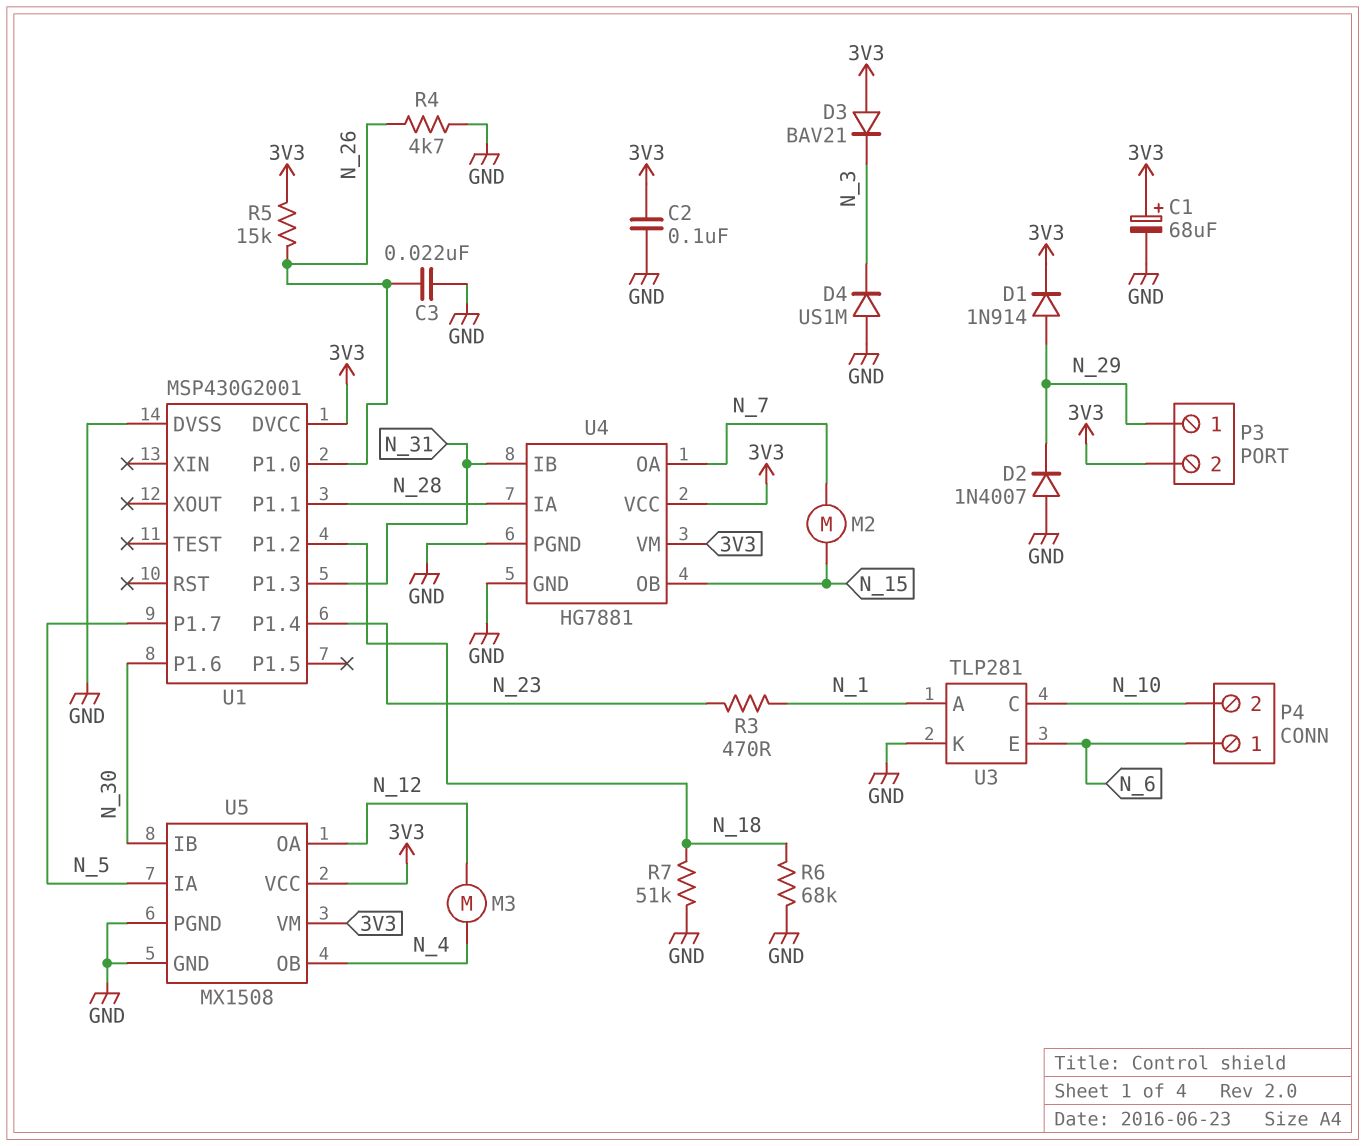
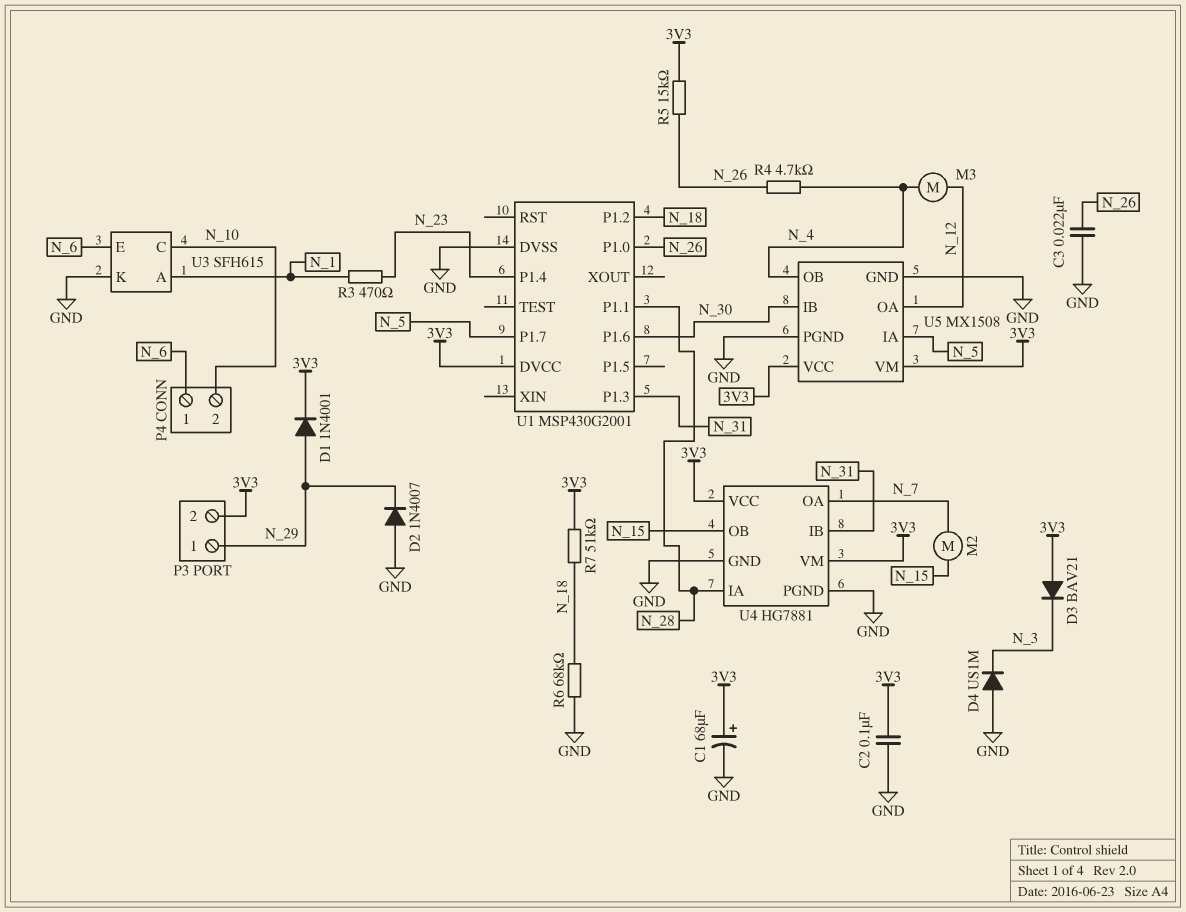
D1: diode 1N914 (A N_29, K 3V3) -> diode 1N4001 (A N_29, K 3V3)
R4: 4.7k (GND, N_26) -> 4.7k (N_4, N_26)
R7: 51k (GND, N_18) -> 51k (3V3, N_18)
U3: TLP281 -> SFH615

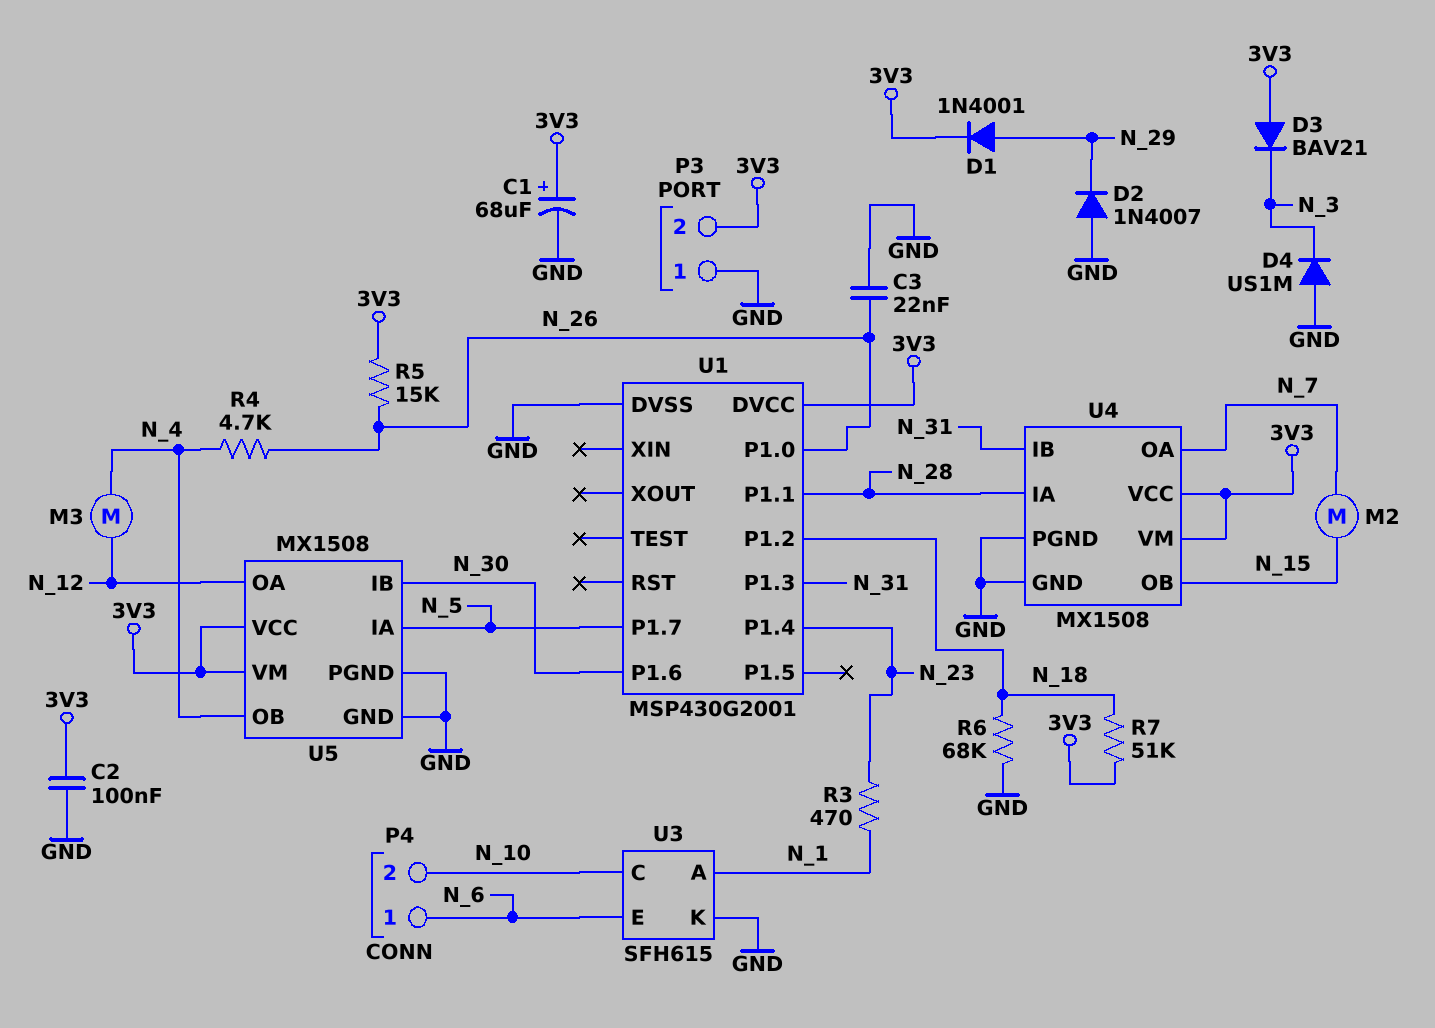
P3 pin 1: N_29 -> GND
U4: HG7881 -> MX1508

